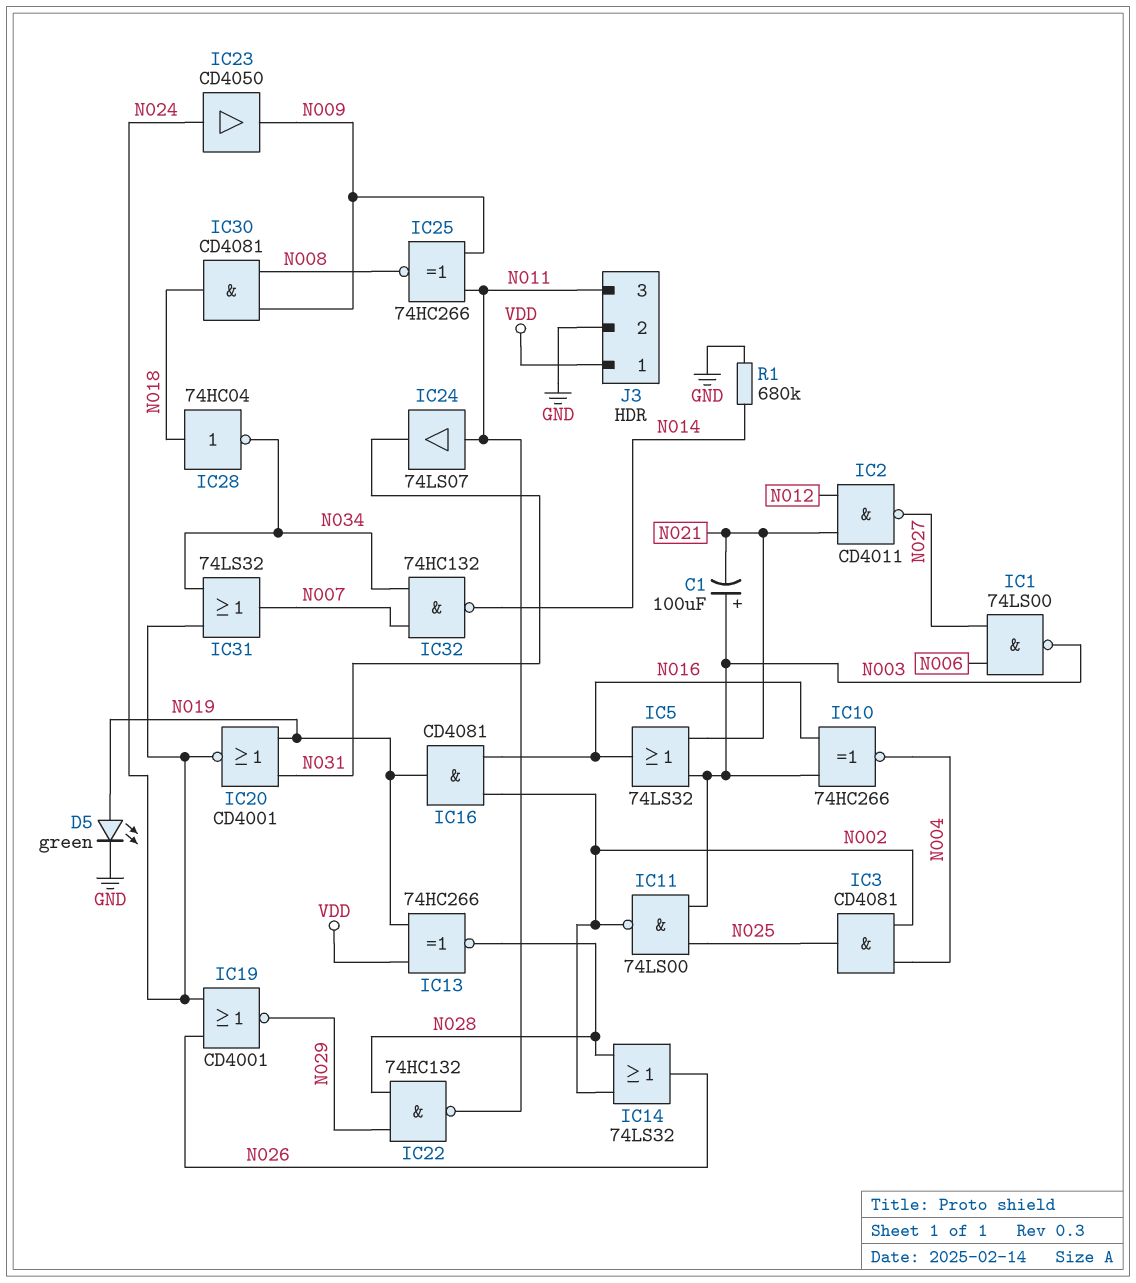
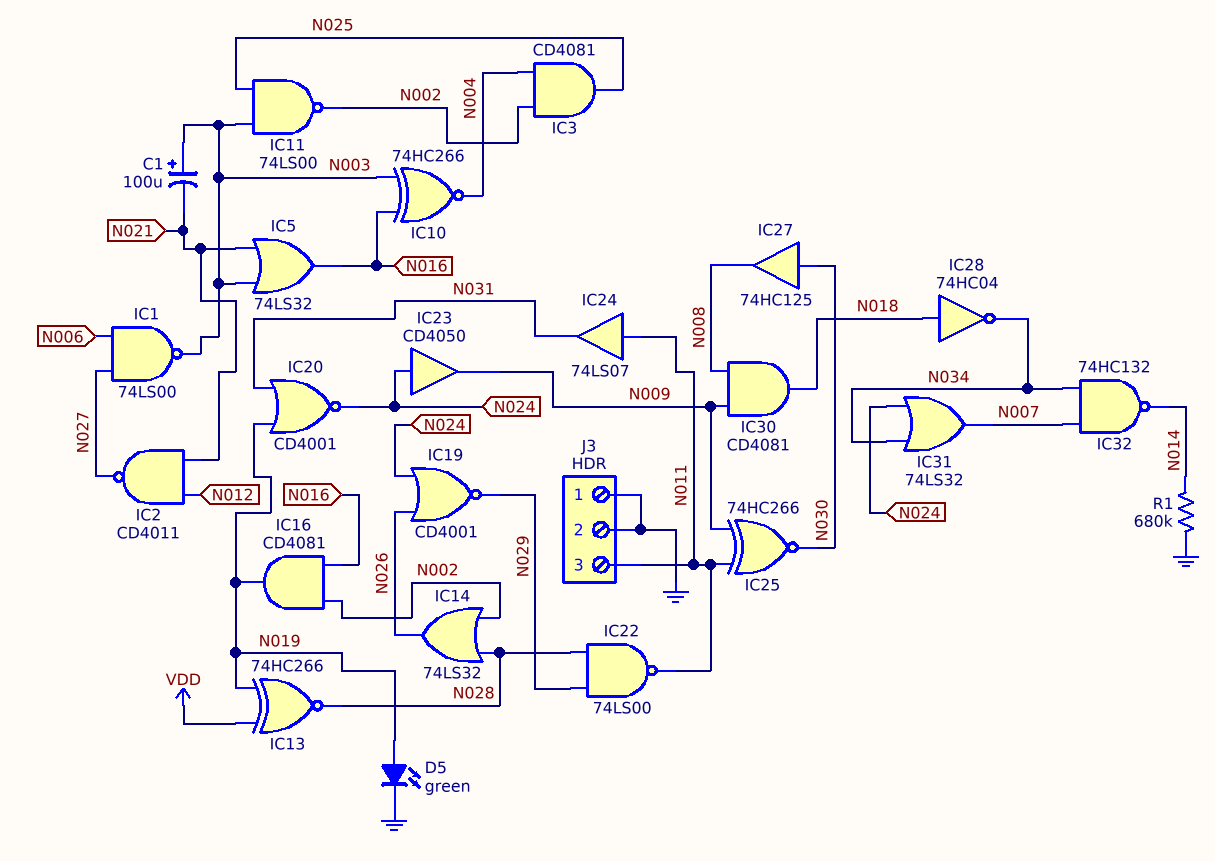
IC22: NAND 74HC132 (in N028, in N029, out N011) -> NAND 74LS00 (in N028, in N029, out N011)
IC25: XNOR 74HC266 (in N009, in N011, out N008) -> XNOR 74HC266 (in N009, in N011, out N030)
IC27: none -> buffer 74HC125 (in N030, out N008)
J3 pin 1: VDD -> GND

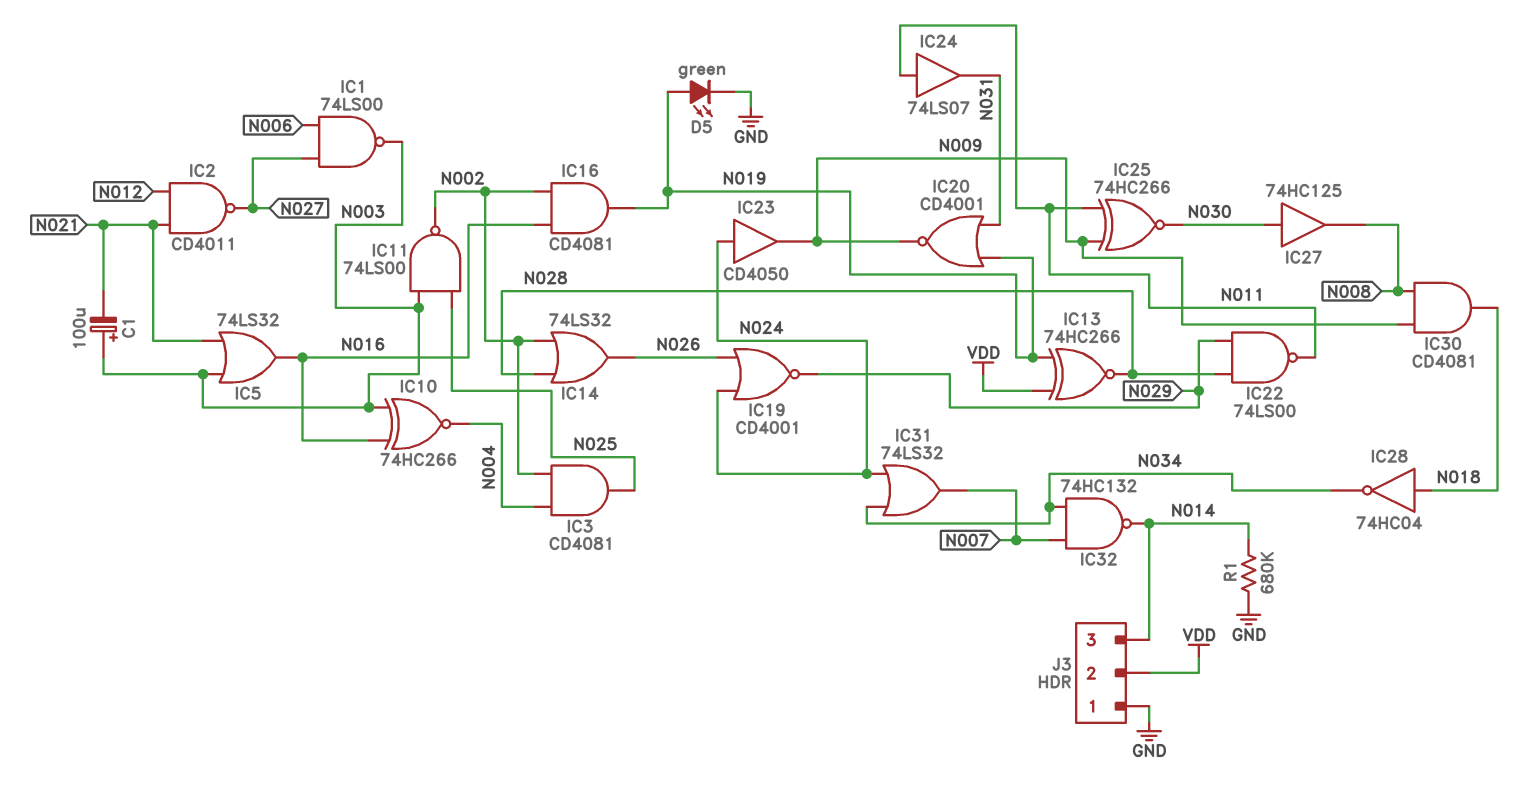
IC20: NOR CD4001 (in N019, in N031, out N024) -> NOR CD4001 (in N019, in N031, out N009)
J3 pin 2: GND -> VDD
J3 pin 3: N011 -> N014

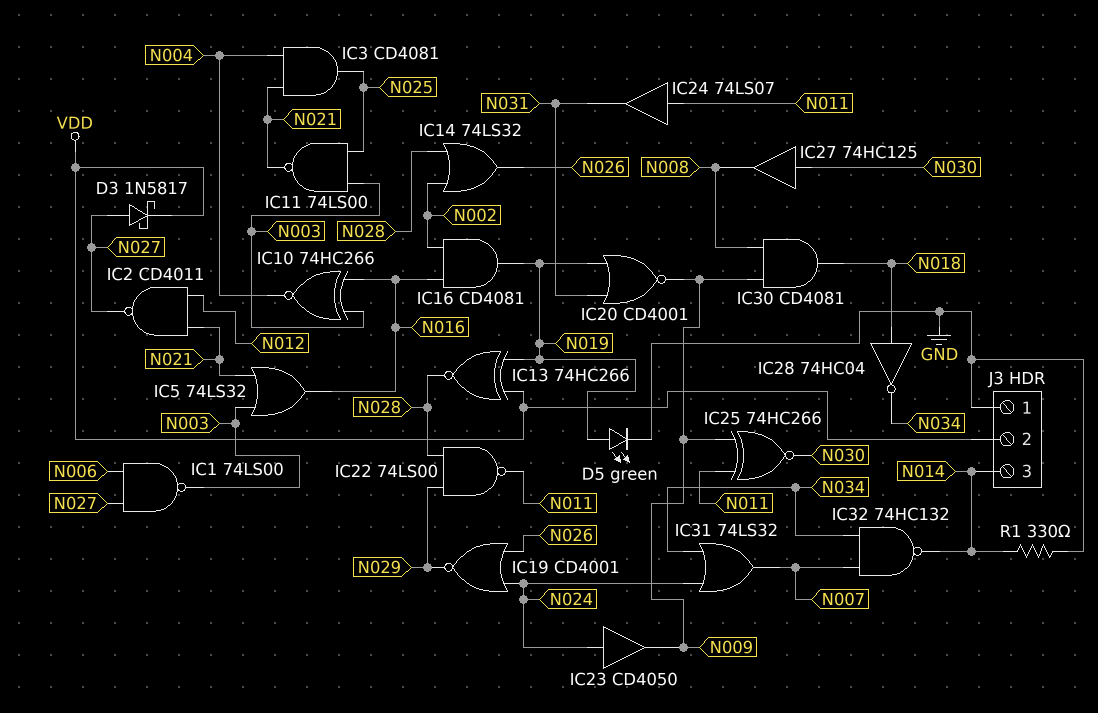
C1: 100uF (plus N003, minus N021) -> none
D3: none -> schottky 1N5817 (A N027, K VDD)
IC3: AND CD4081 (in N002, in N004, out N025) -> AND CD4081 (in N004, in N021, out N025)
IC11: NAND 74LS00 (in N003, in N025, out N002) -> NAND 74LS00 (in N003, in N025, out N021)
R1: 680k (GND, N014) -> 330 (GND, N014)

